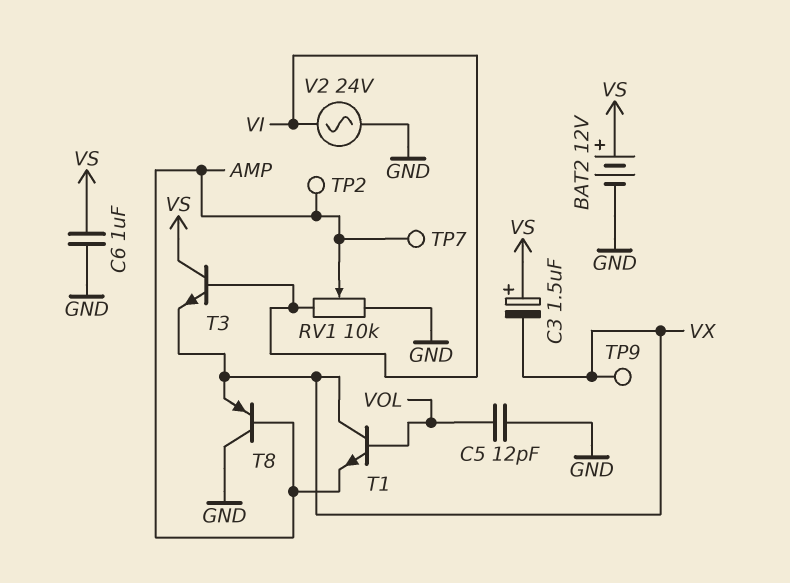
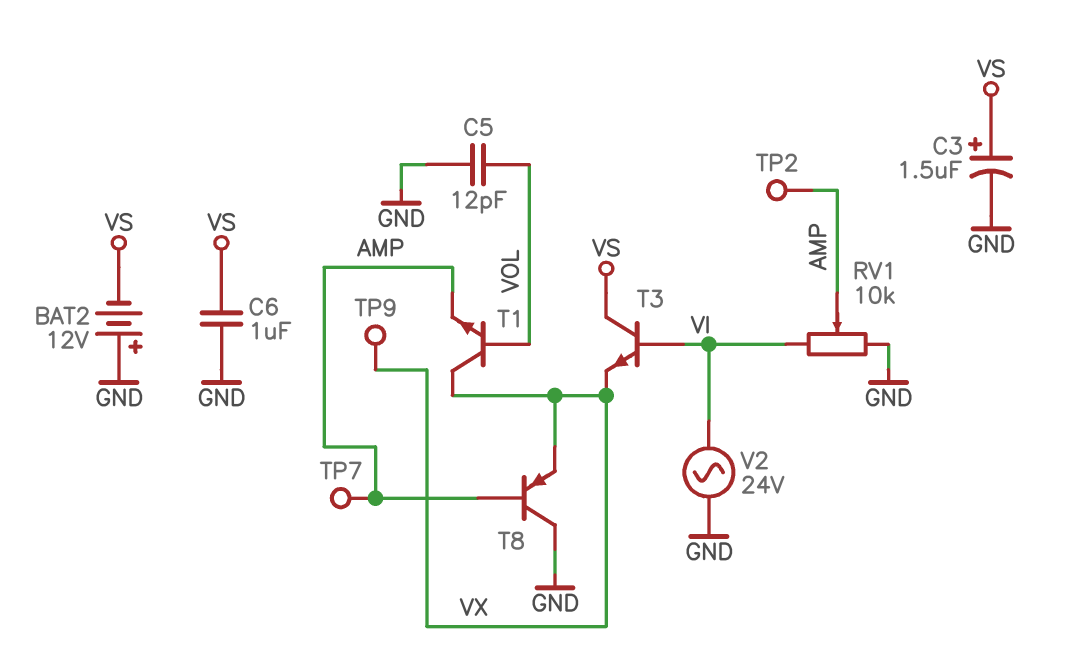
BAT2: 12V (plus VS, minus GND) -> 12V (plus GND, minus VS)
C3: 1.5uF (plus VS, minus VX) -> 1.5uF (plus VS, minus GND)

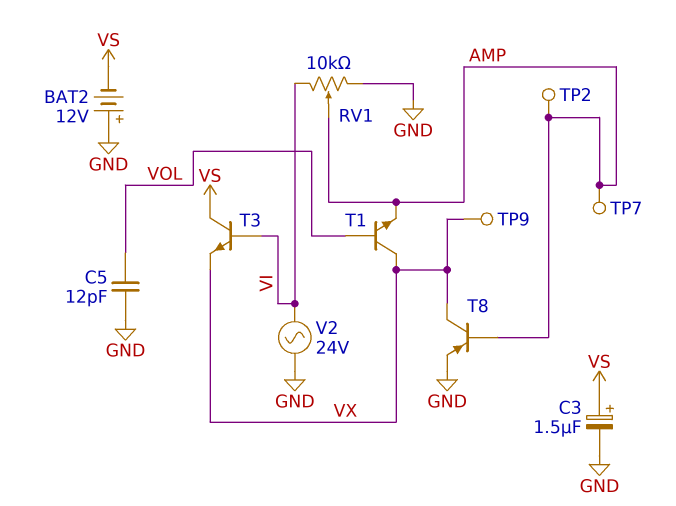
C6: 1uF (GND, VS) -> none
T8: PNP (B AMP, C GND, E VX) -> PNP (B AMP, C VX, E GND)

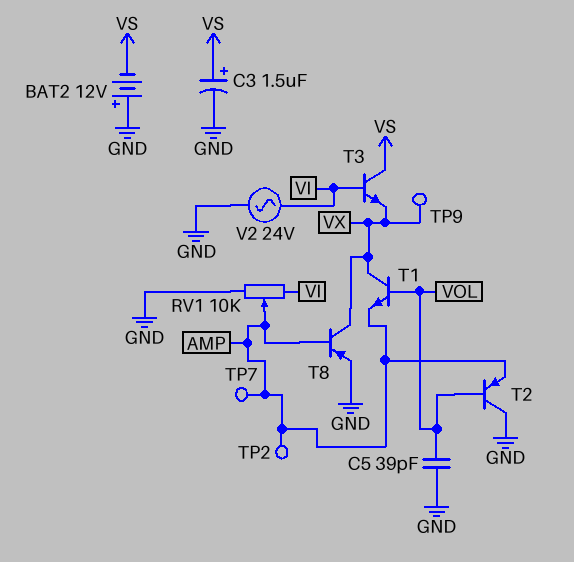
C5: 12pF (GND, VOL) -> 39pF (GND, VOL)
T2: none -> PNP (B VOL, C GND, E AMP)

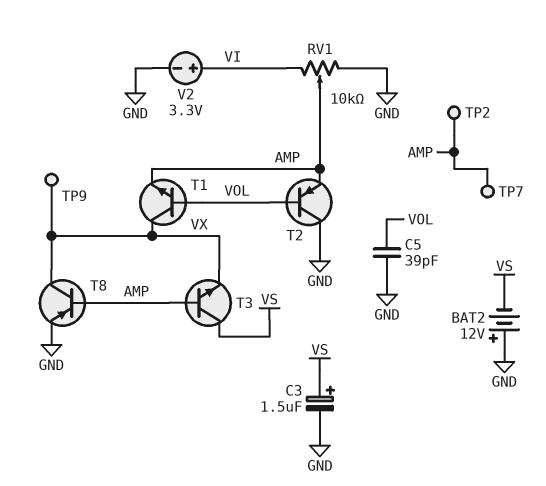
T3: NPN (B VI, C VS, E VX) -> NPN (B AMP, C VS, E VX)
V2: AC 24V (GND, VI) -> 3.3V (plus VI, minus GND)

